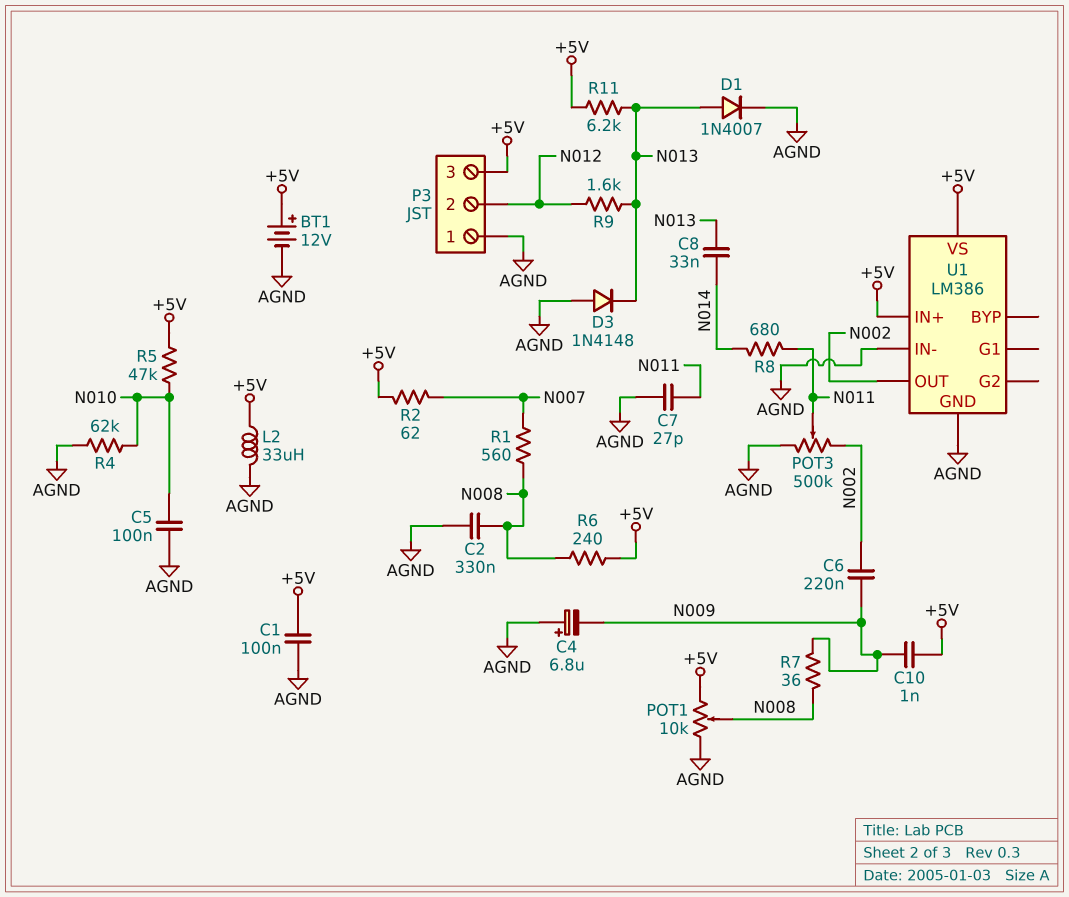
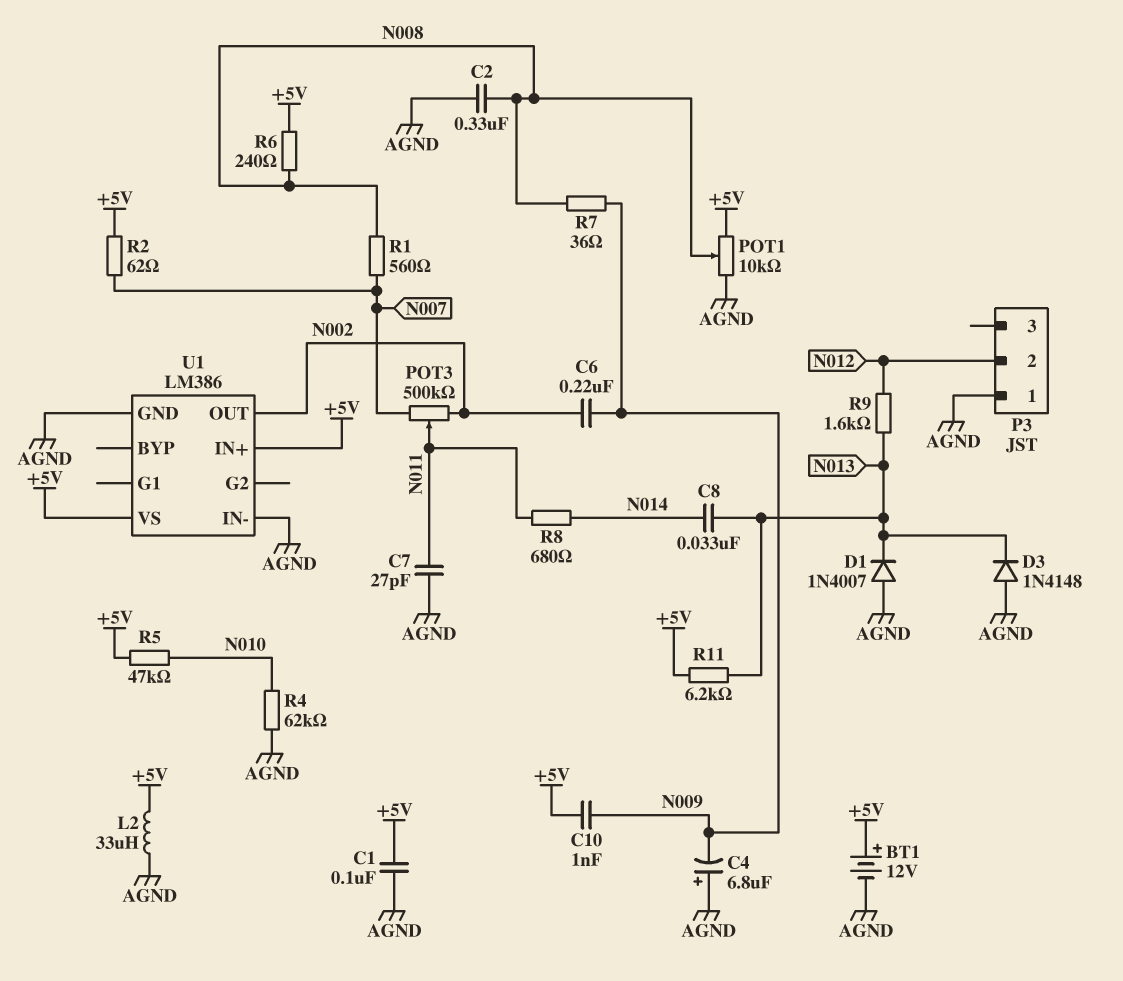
C5: 100nF (AGND, N010) -> none
D1: diode 1N4007 (A N013, K AGND) -> diode 1N4007 (A AGND, K N013)
P3 pin 3: +5V -> none
POT3: 500k (AGND, N002, wiper N011) -> 500k (N002, N007, wiper N011)

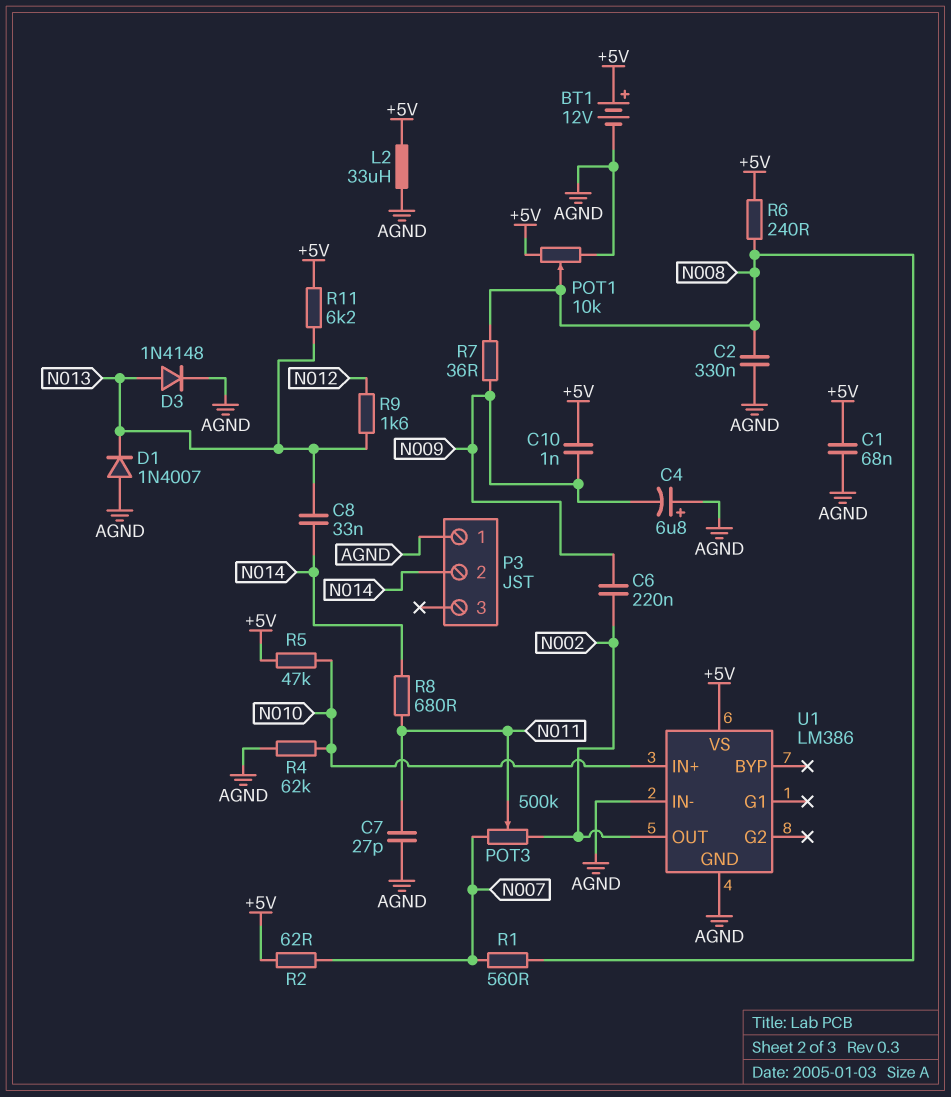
C1: 100nF (+5V, AGND) -> 68nF (+5V, AGND)
D3: diode 1N4148 (A AGND, K N013) -> diode 1N4148 (A N013, K AGND)
P3 pin 2: N012 -> N014
U1 pin IN+: +5V -> N010

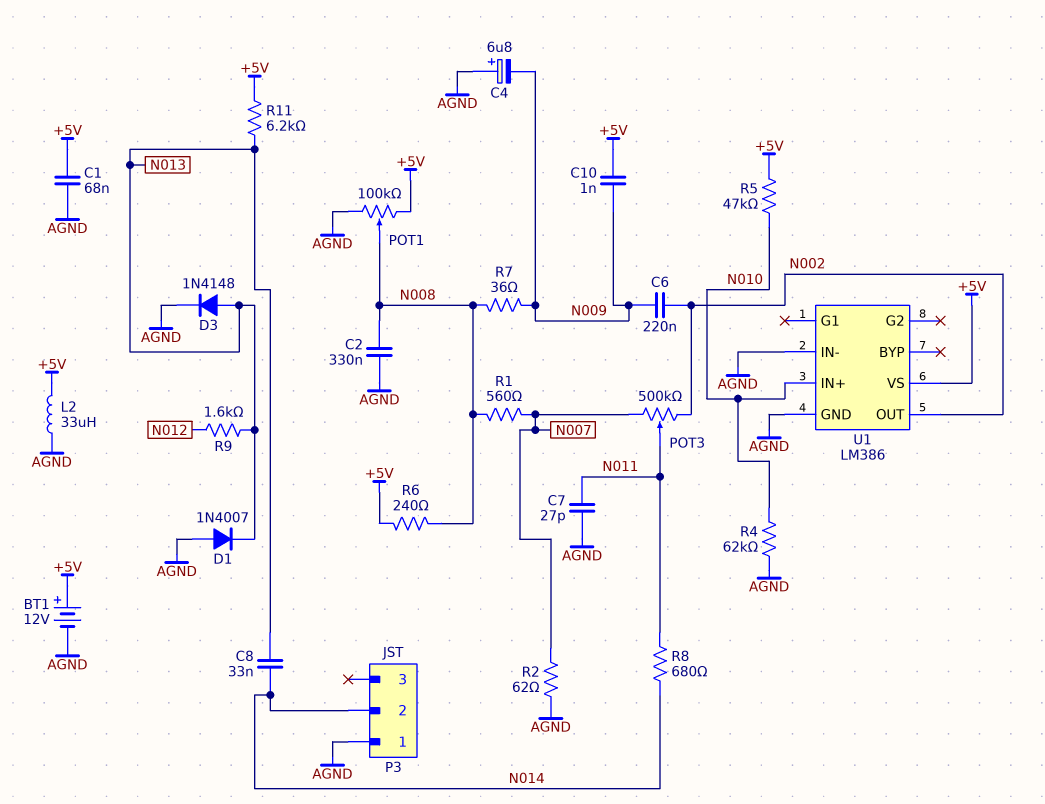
POT1: 10k (+5V, AGND, wiper N008) -> 100k (+5V, AGND, wiper N008)
R2: 62 (+5V, N007) -> 62 (AGND, N007)

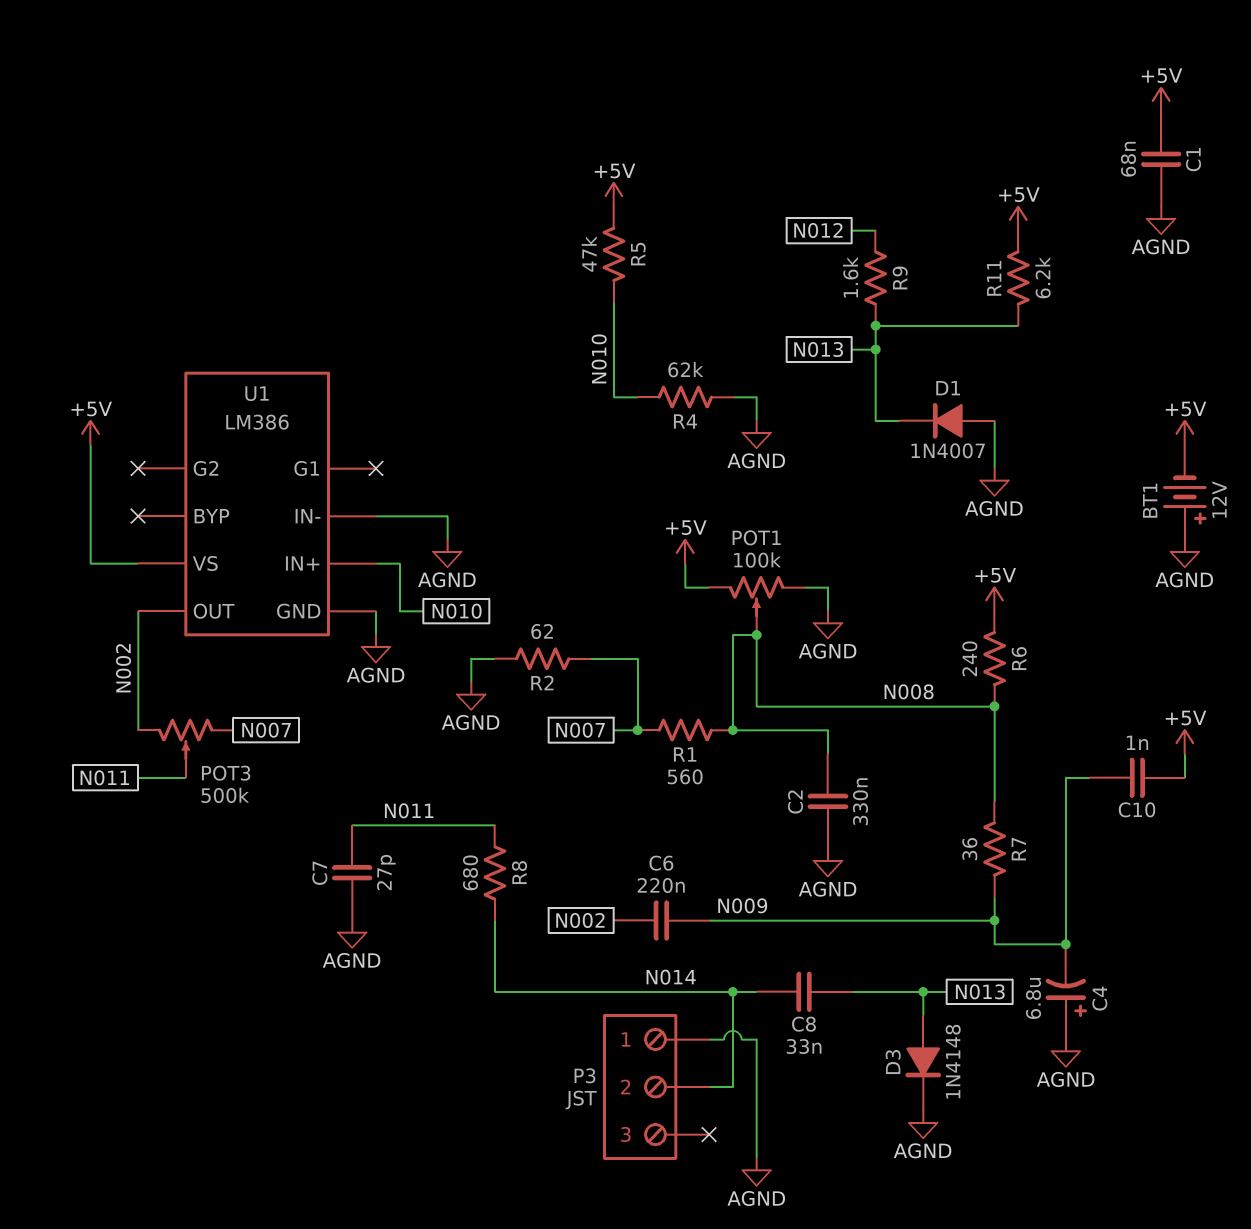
BT1: 12V (plus +5V, minus AGND) -> 12V (plus AGND, minus +5V)
L2: 33uH (+5V, AGND) -> none

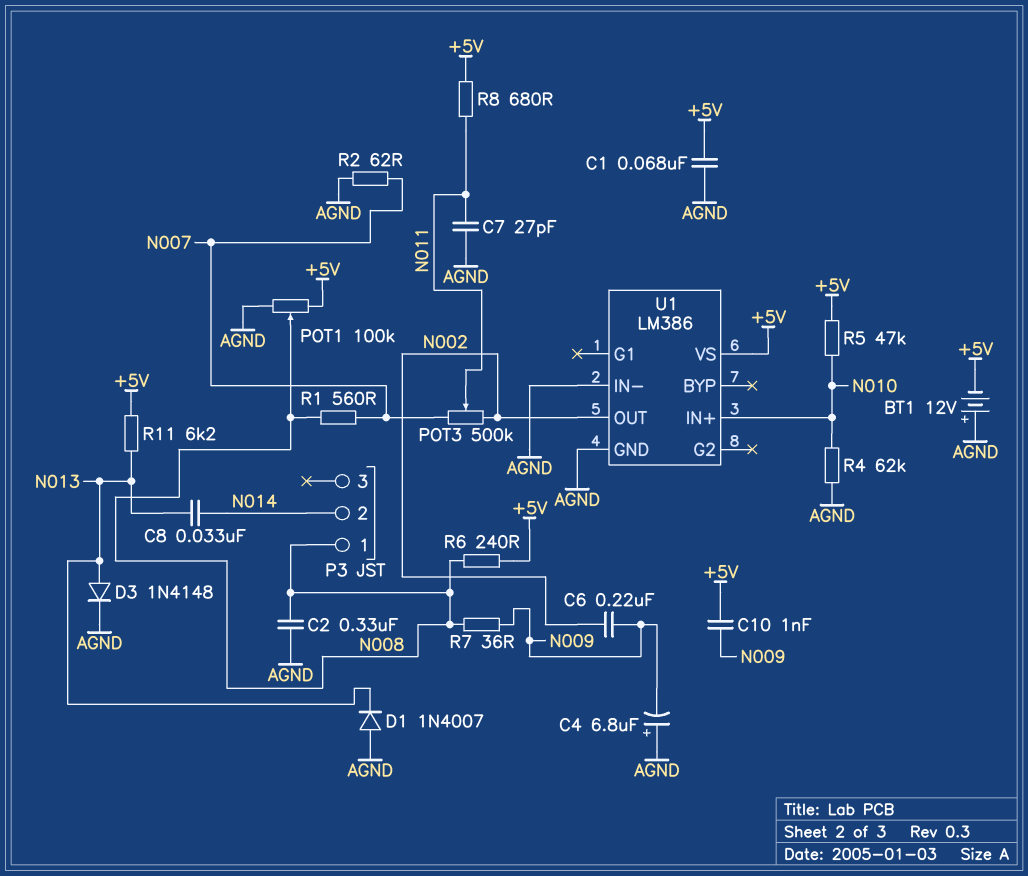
P3 pin 1: AGND -> N008
R8: 680 (N011, N014) -> 680 (+5V, N011)
R9: 1.6k (N012, N013) -> none

